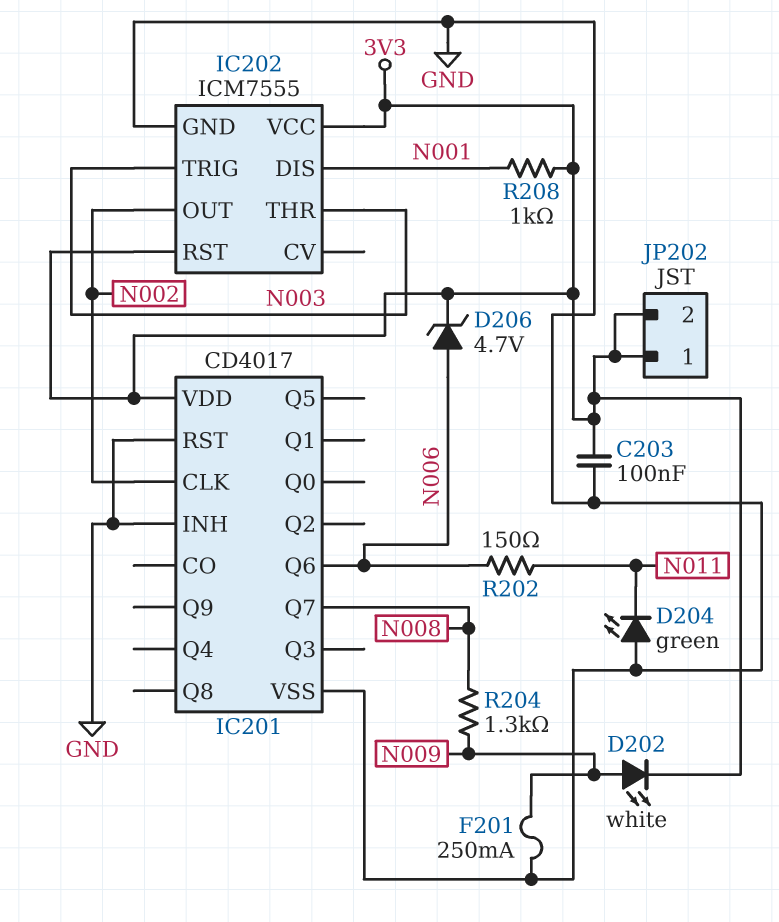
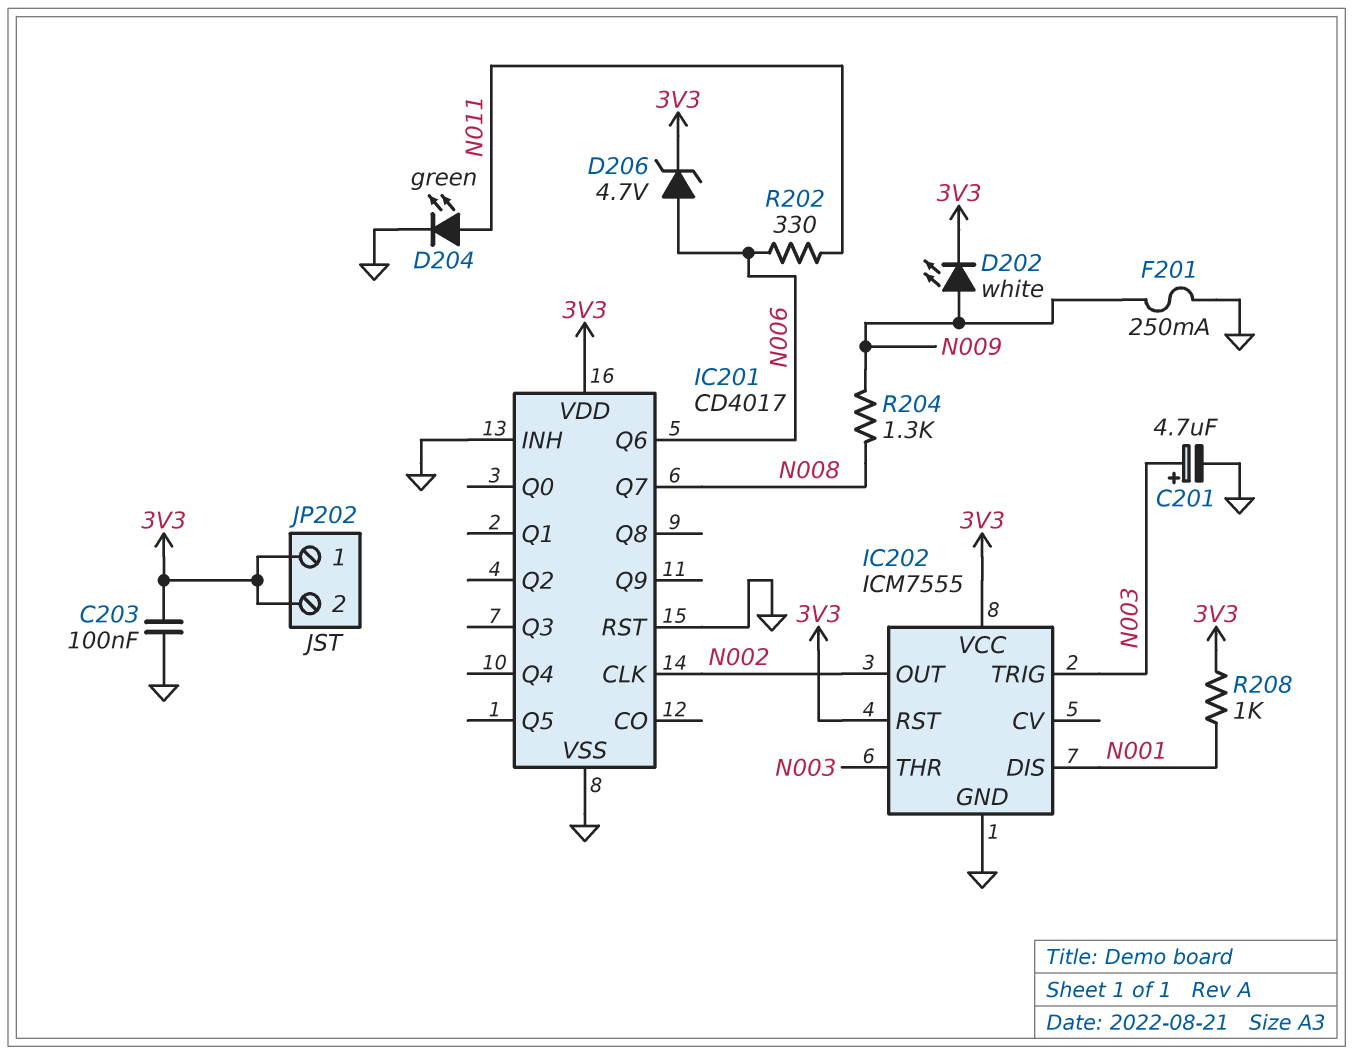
C201: none -> 4.7uF (plus N003, minus GND)
D204: LED green (A GND, K N011) -> LED green (A N011, K GND)
R202: 150 (N006, N011) -> 330 (N006, N011)

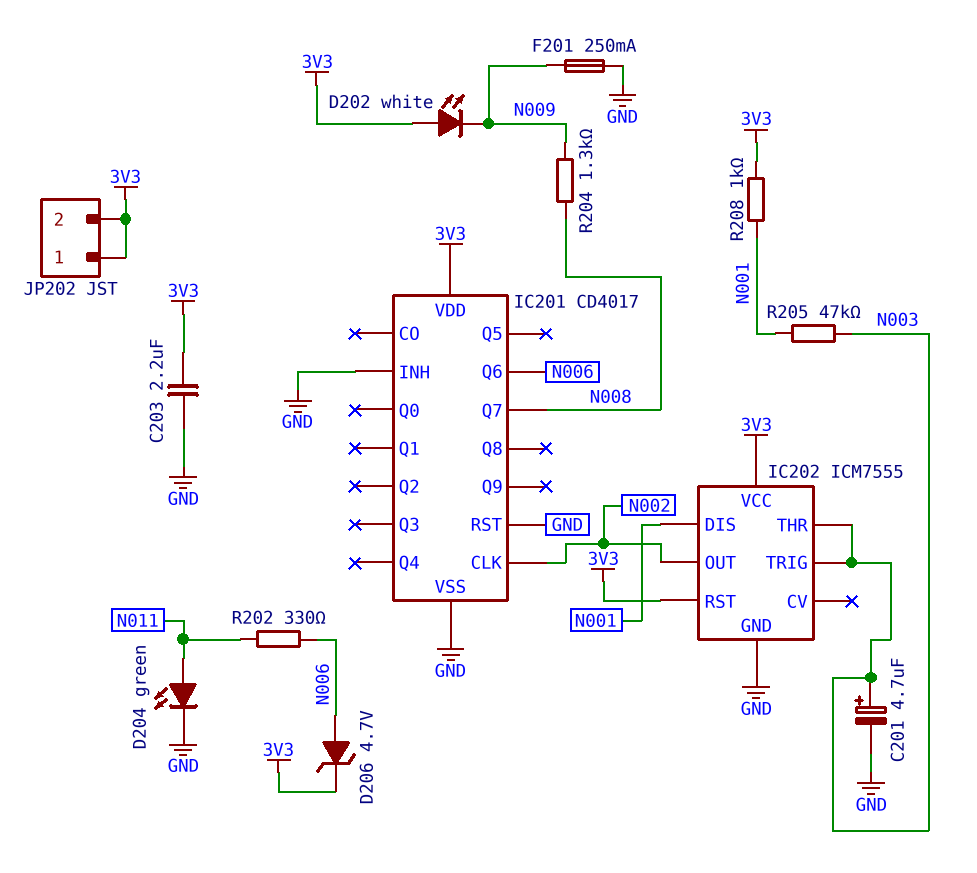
C203: 100nF (3V3, GND) -> 2.2uF (3V3, GND)
D202: LED white (A N009, K 3V3) -> LED white (A 3V3, K N009)
R205: none -> 47k (N001, N003)

